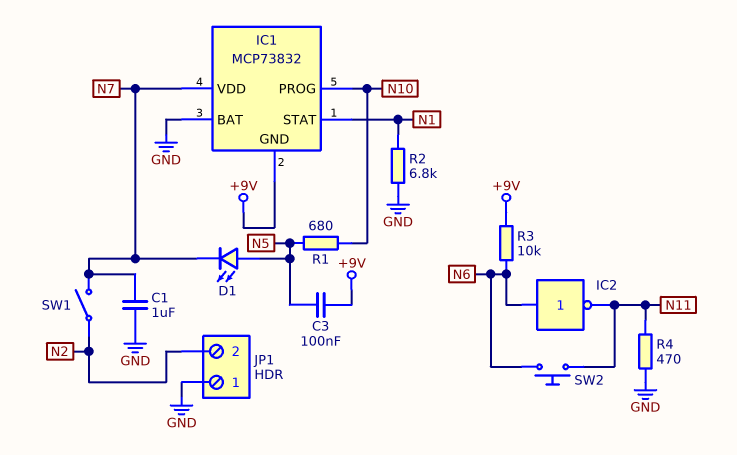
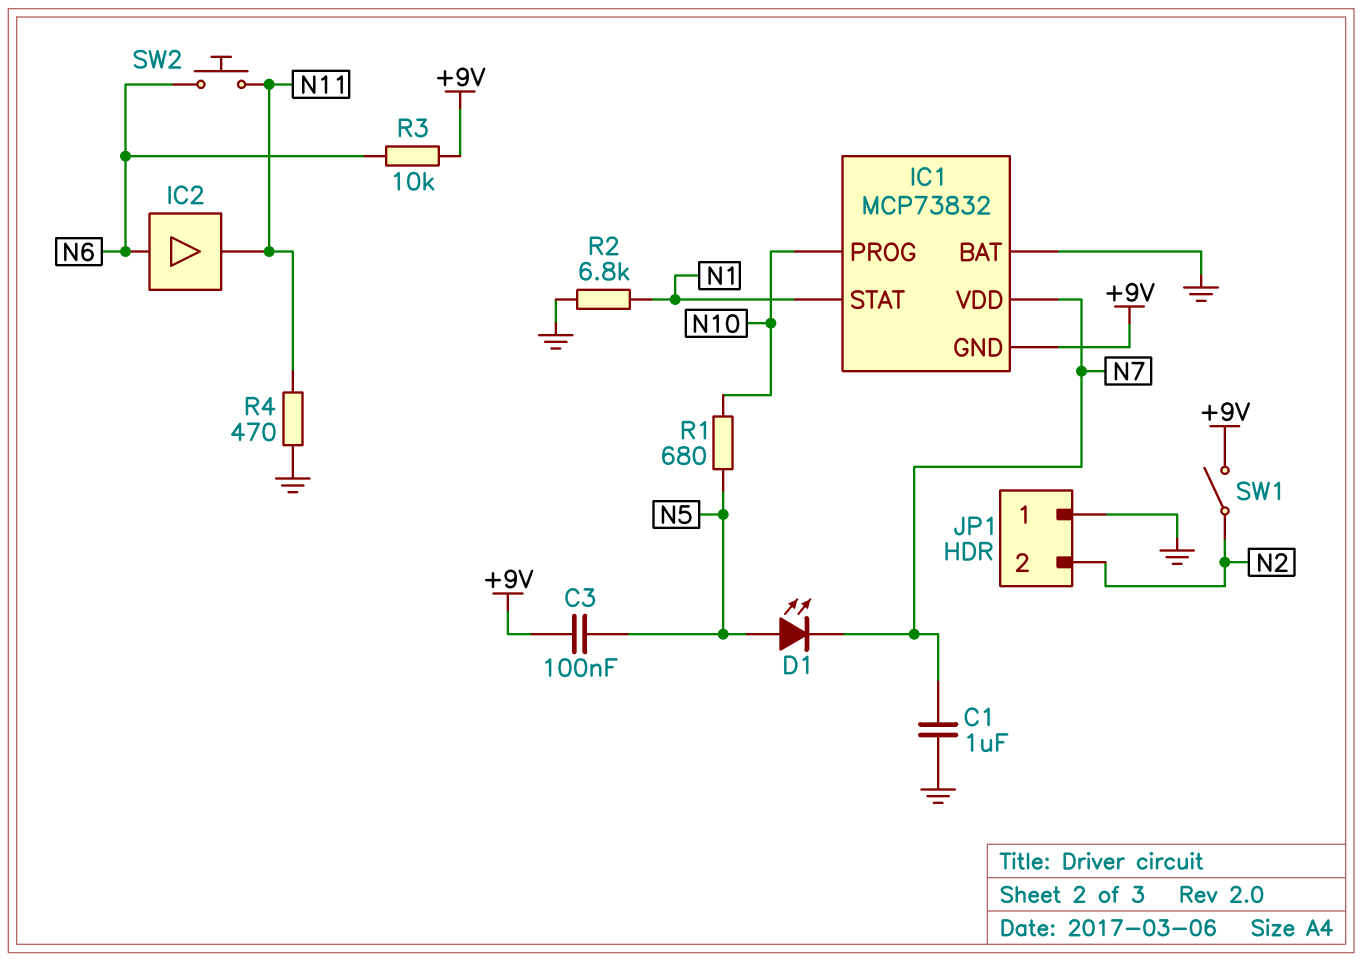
IC2: NOT (in N6, out N11) -> buffer (in N6, out N11)
SW1: switch (N2, N7) -> switch (+9V, N2)

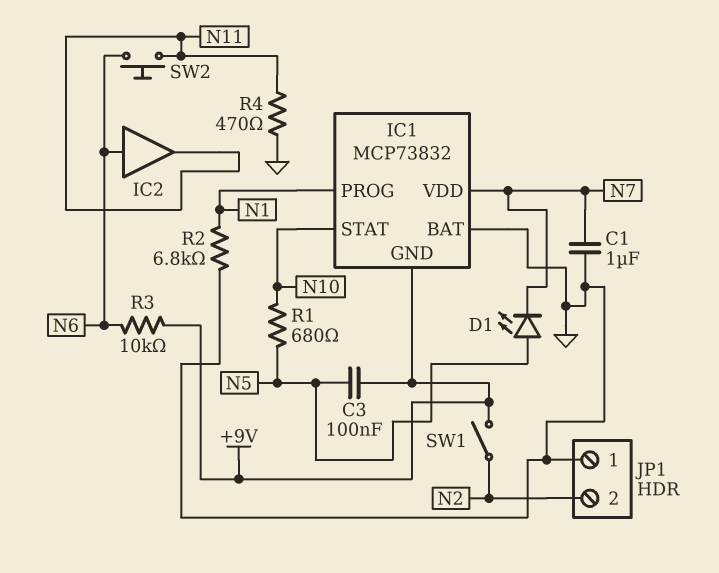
IC1 pin PROG: N10 -> N1
IC1 pin STAT: N1 -> N10

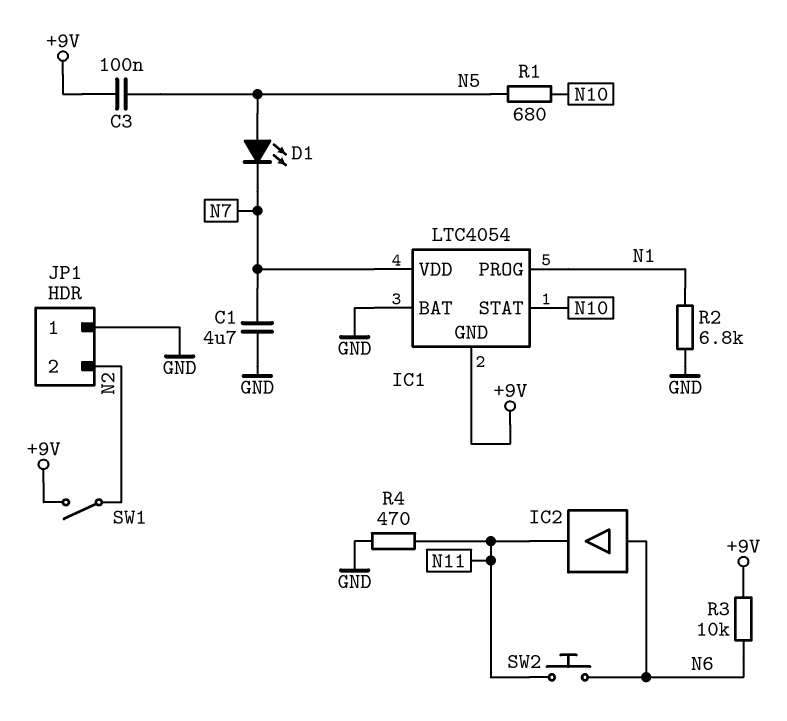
C1: 1uF (GND, N7) -> 4.7uF (GND, N7)
IC1: MCP73832 -> LTC4054

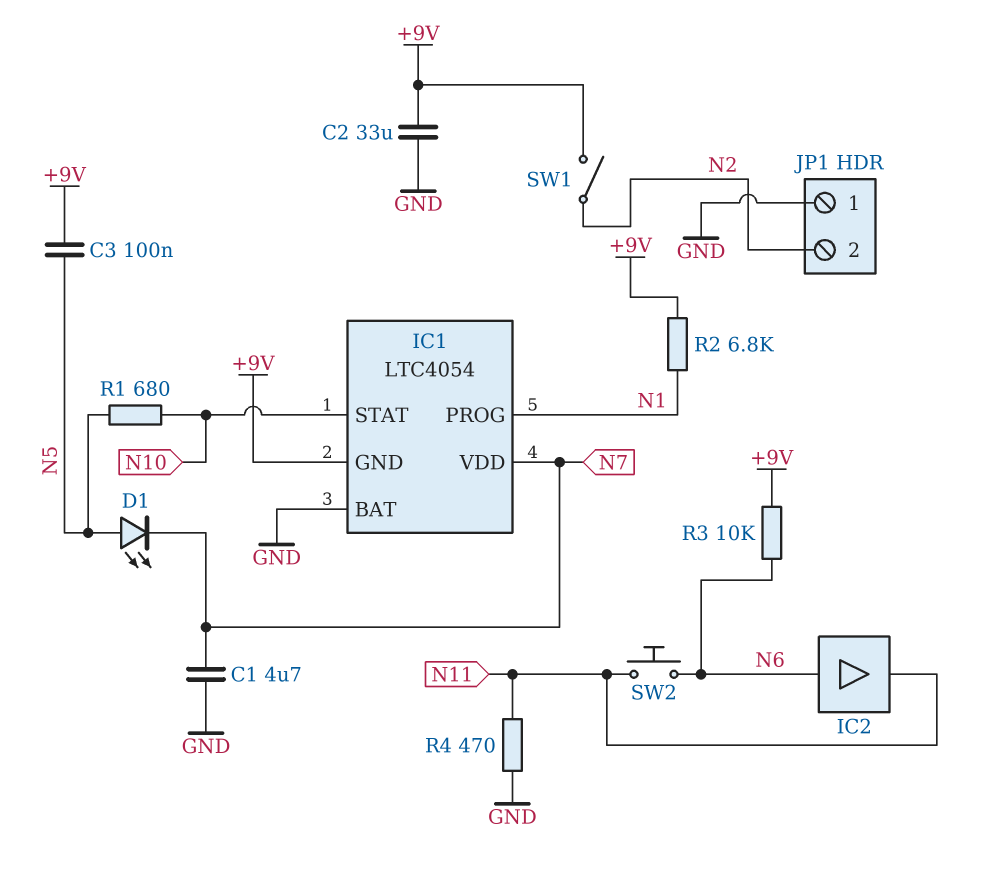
C2: none -> 33uF (+9V, GND)
R2: 6.8k (GND, N1) -> 6.8k (+9V, N1)

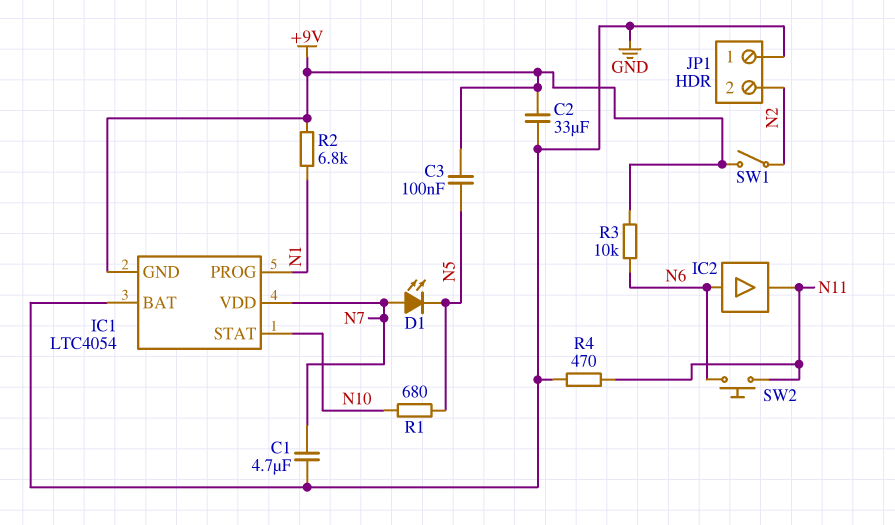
D1: LED (A N5, K N7) -> LED (A N7, K N5)

